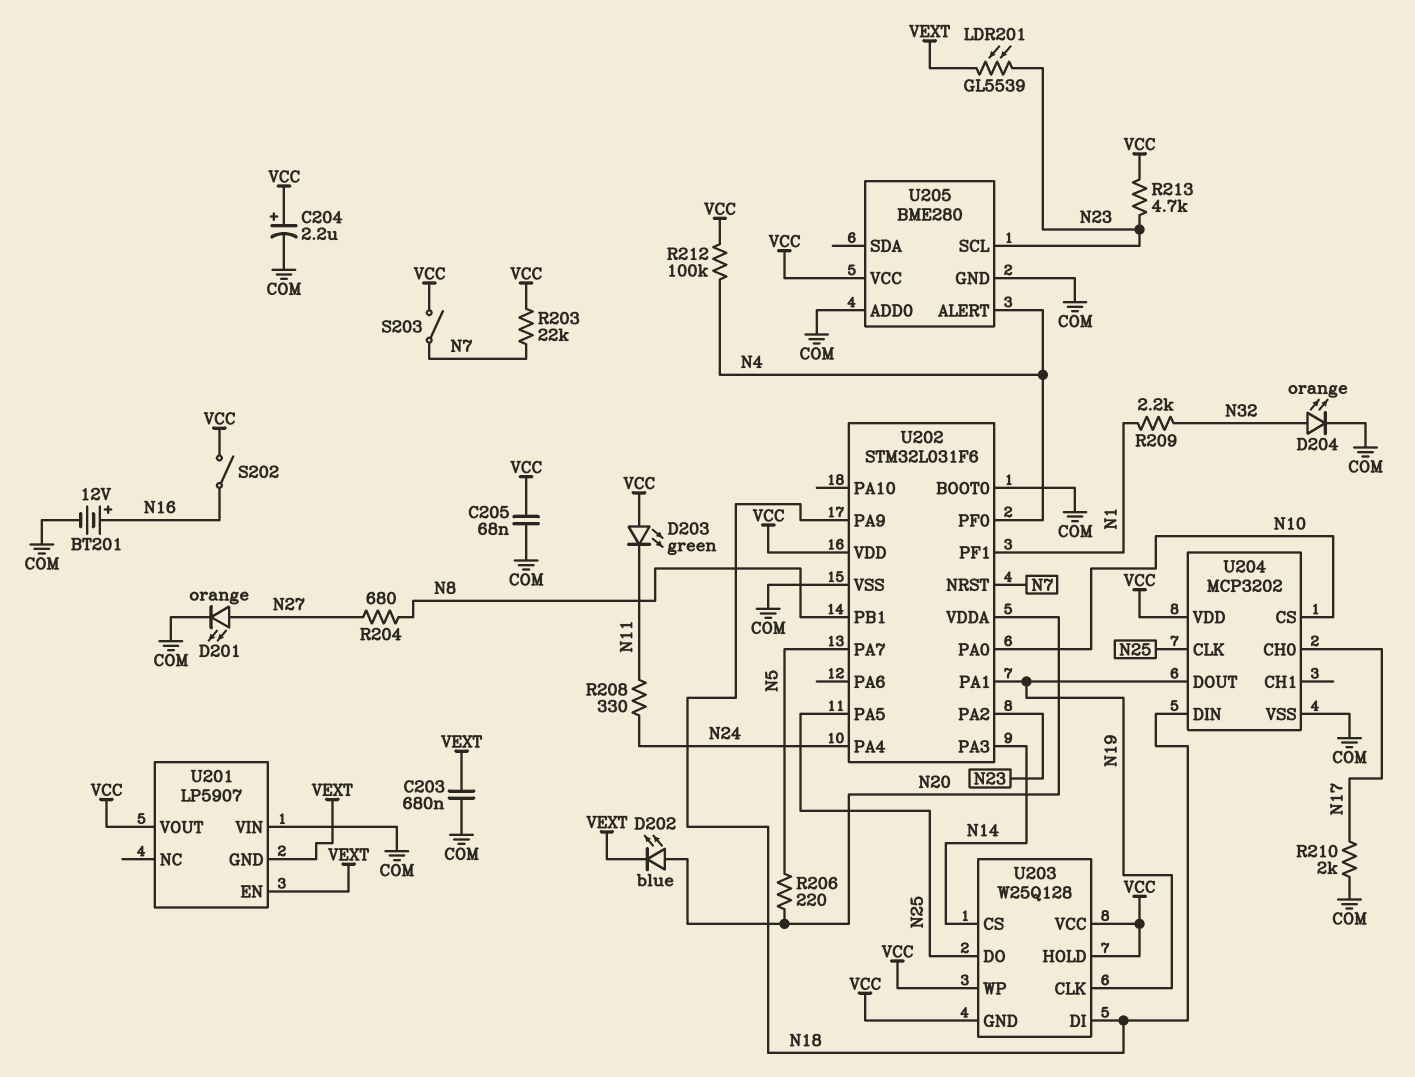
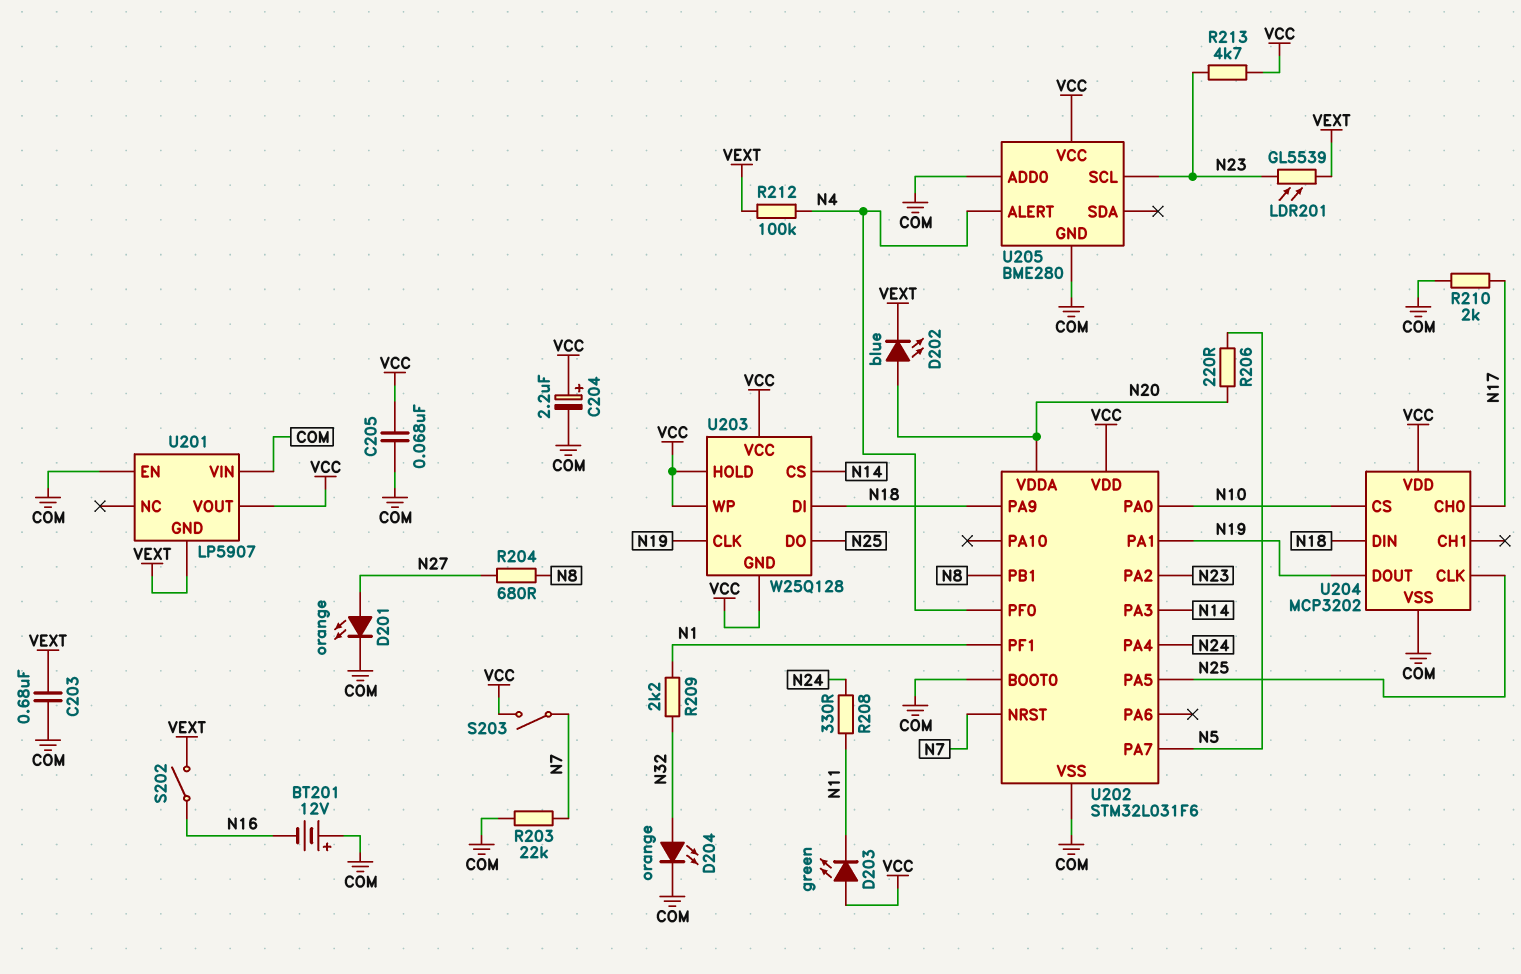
BT201: 12V (plus N16, minus COM) -> 12V (plus COM, minus N16)
R203: 22k (N7, VCC) -> 22k (COM, N7)
R212: 100k (N4, VCC) -> 100k (N4, VEXT)
S202: switch (N16, VCC) -> switch (N16, VEXT)
U201 pin EN: VEXT -> COM

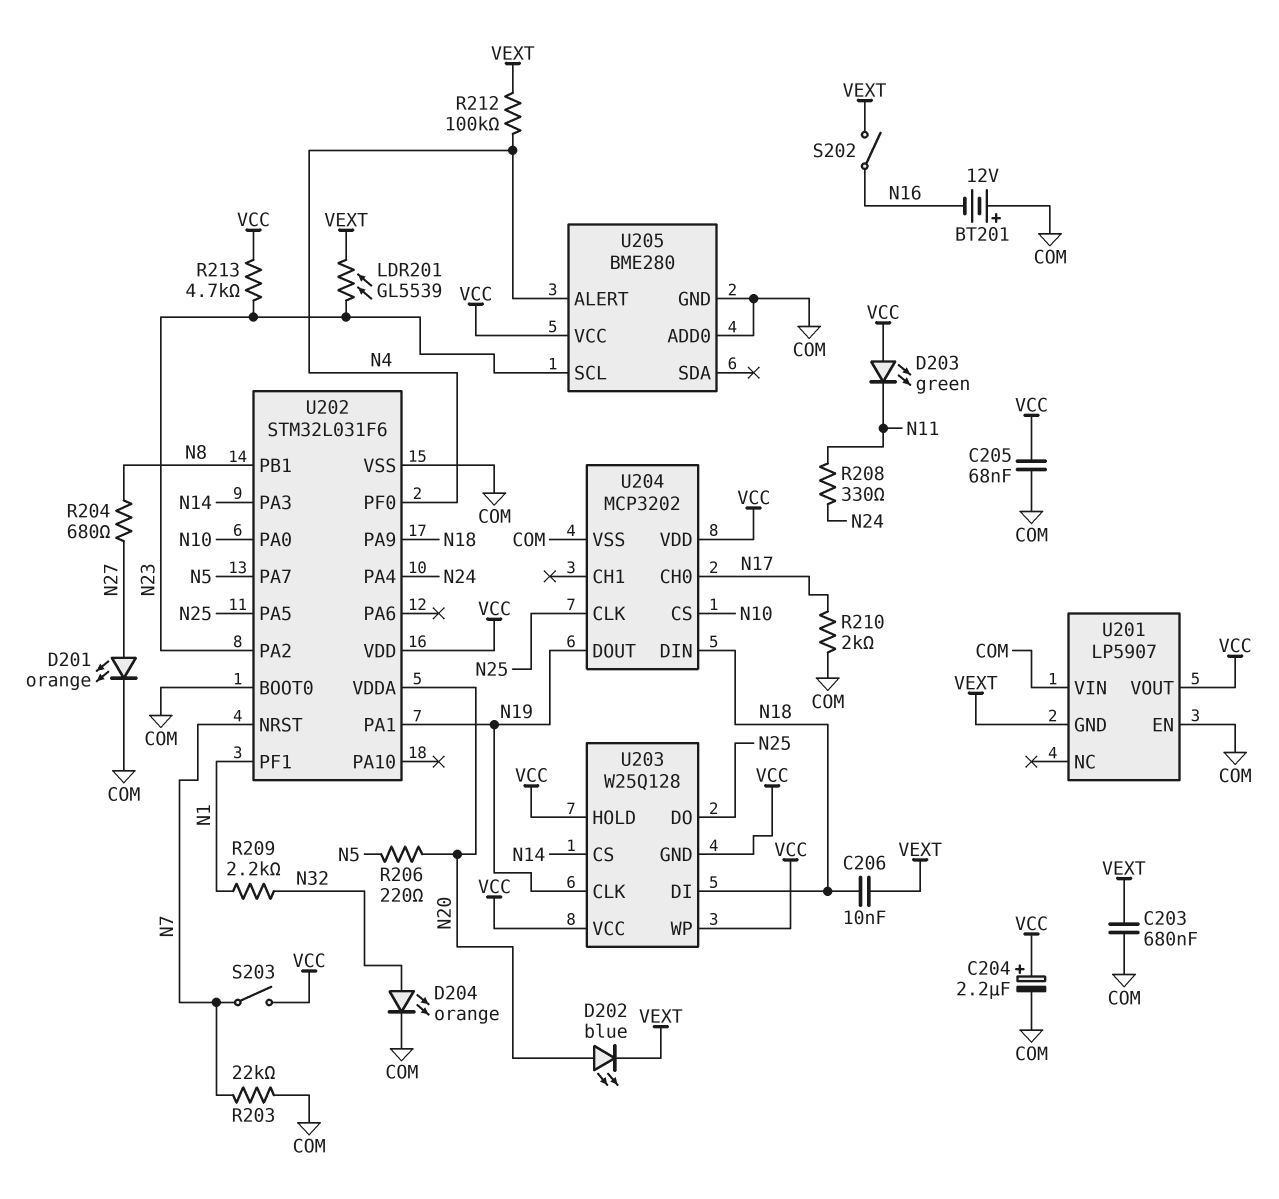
C206: none -> 10nF (N18, VEXT)

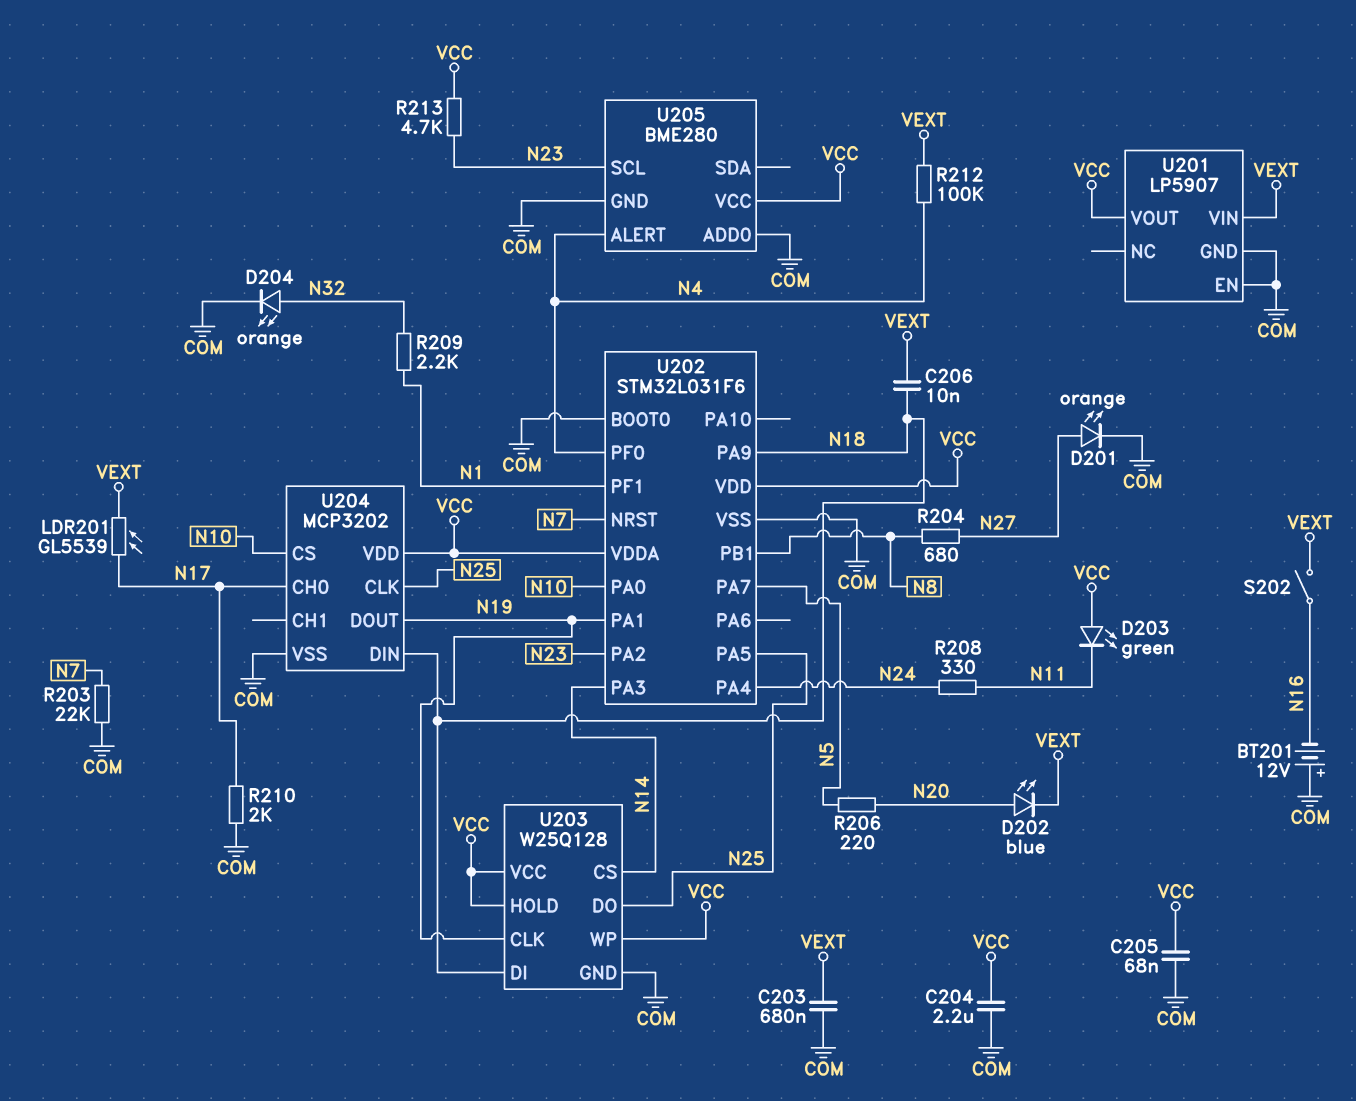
C204: 2.2uF (plus VCC, minus COM) -> 2.2uF (COM, VCC)
LDR201: GL5539 (N23, VEXT) -> GL5539 (N17, VEXT)
S203: switch (N7, VCC) -> none
U201 pin GND: VEXT -> COM
U201 pin VIN: COM -> VEXT
U202 pin VDDA: N20 -> VCC
U203 pin GND: VCC -> COM

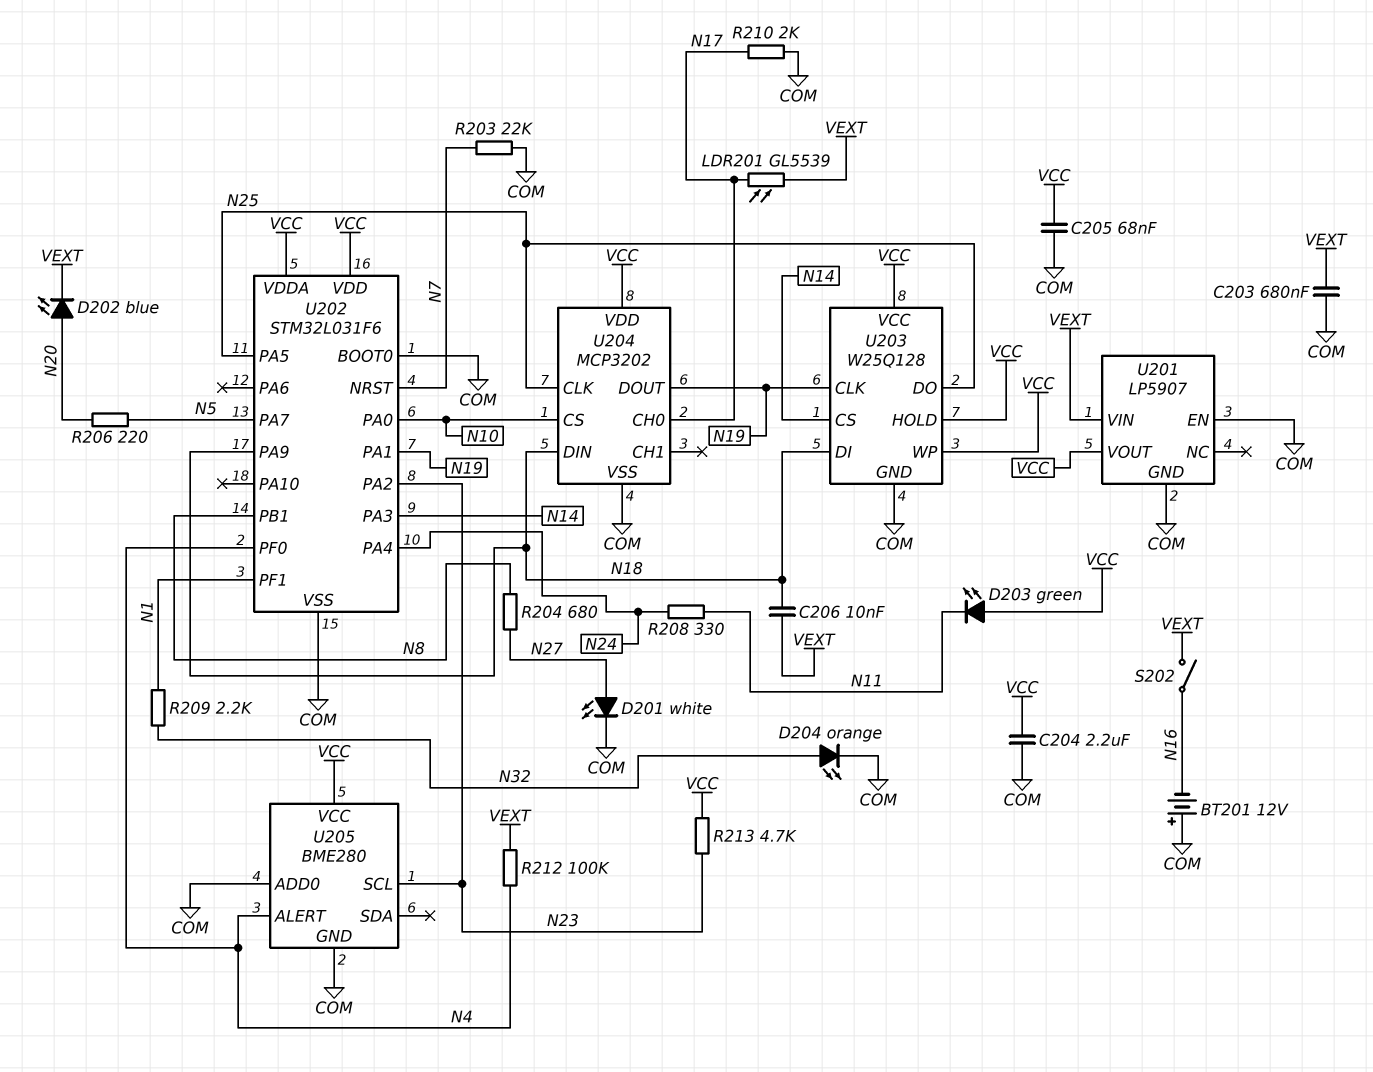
D201: LED orange (A N27, K COM) -> LED white (A N27, K COM)

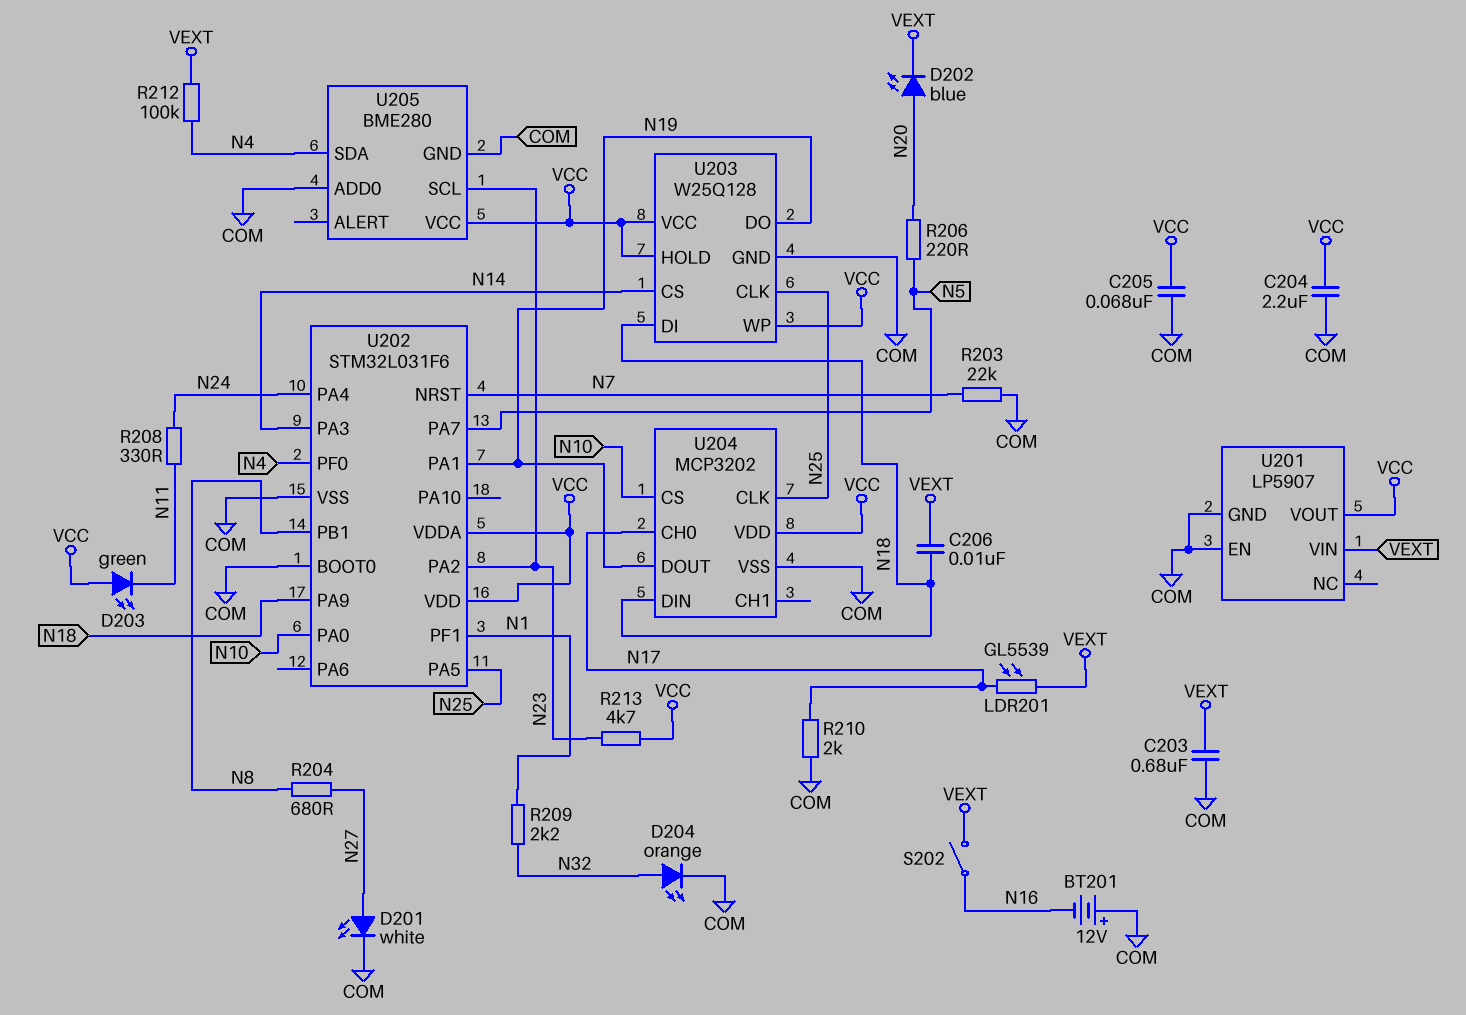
U203 pin CLK: N19 -> N25
U203 pin DO: N25 -> N19
U205 pin ALERT: N4 -> none
U205 pin SDA: none -> N4

